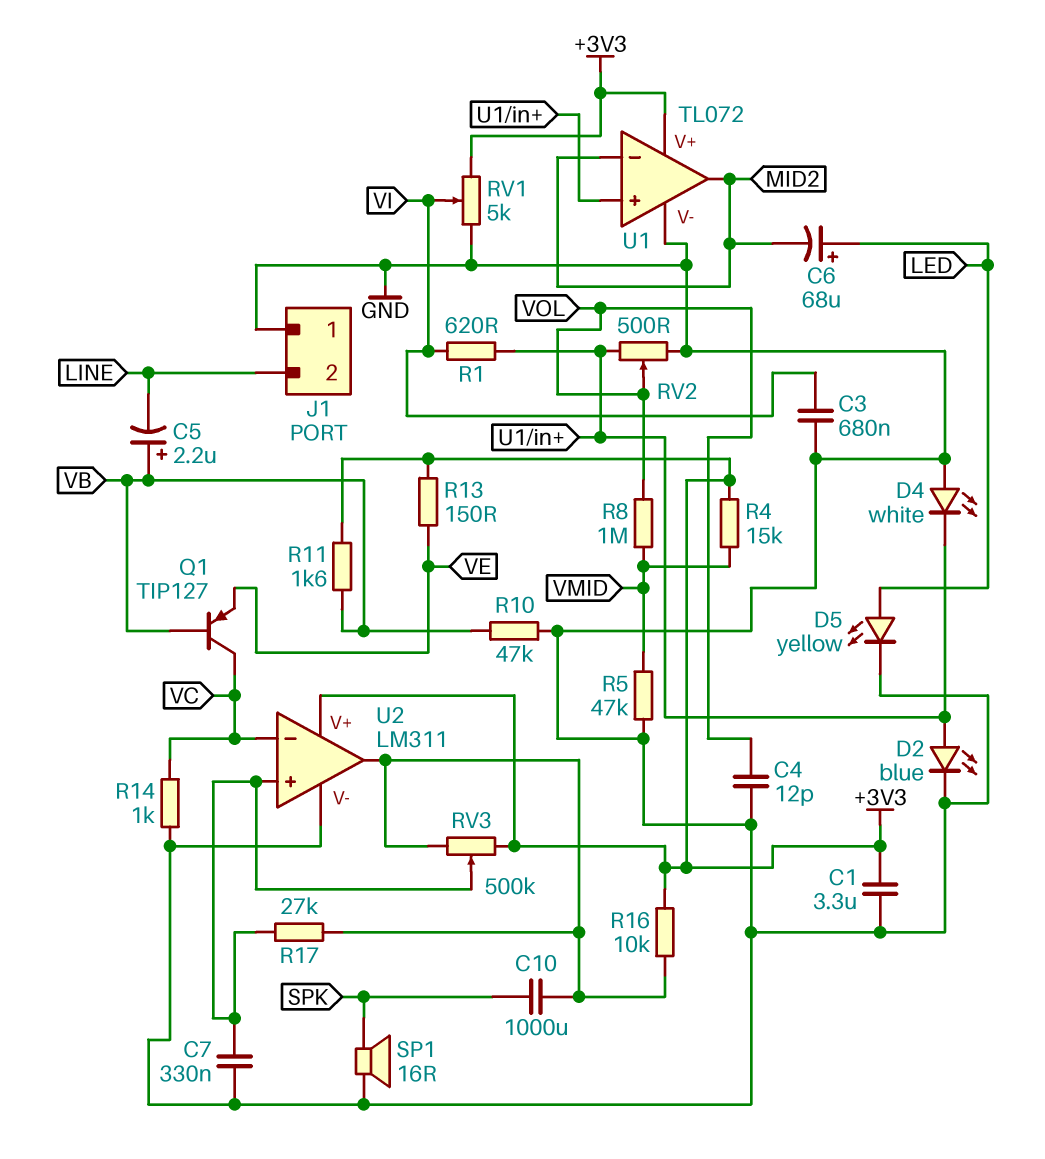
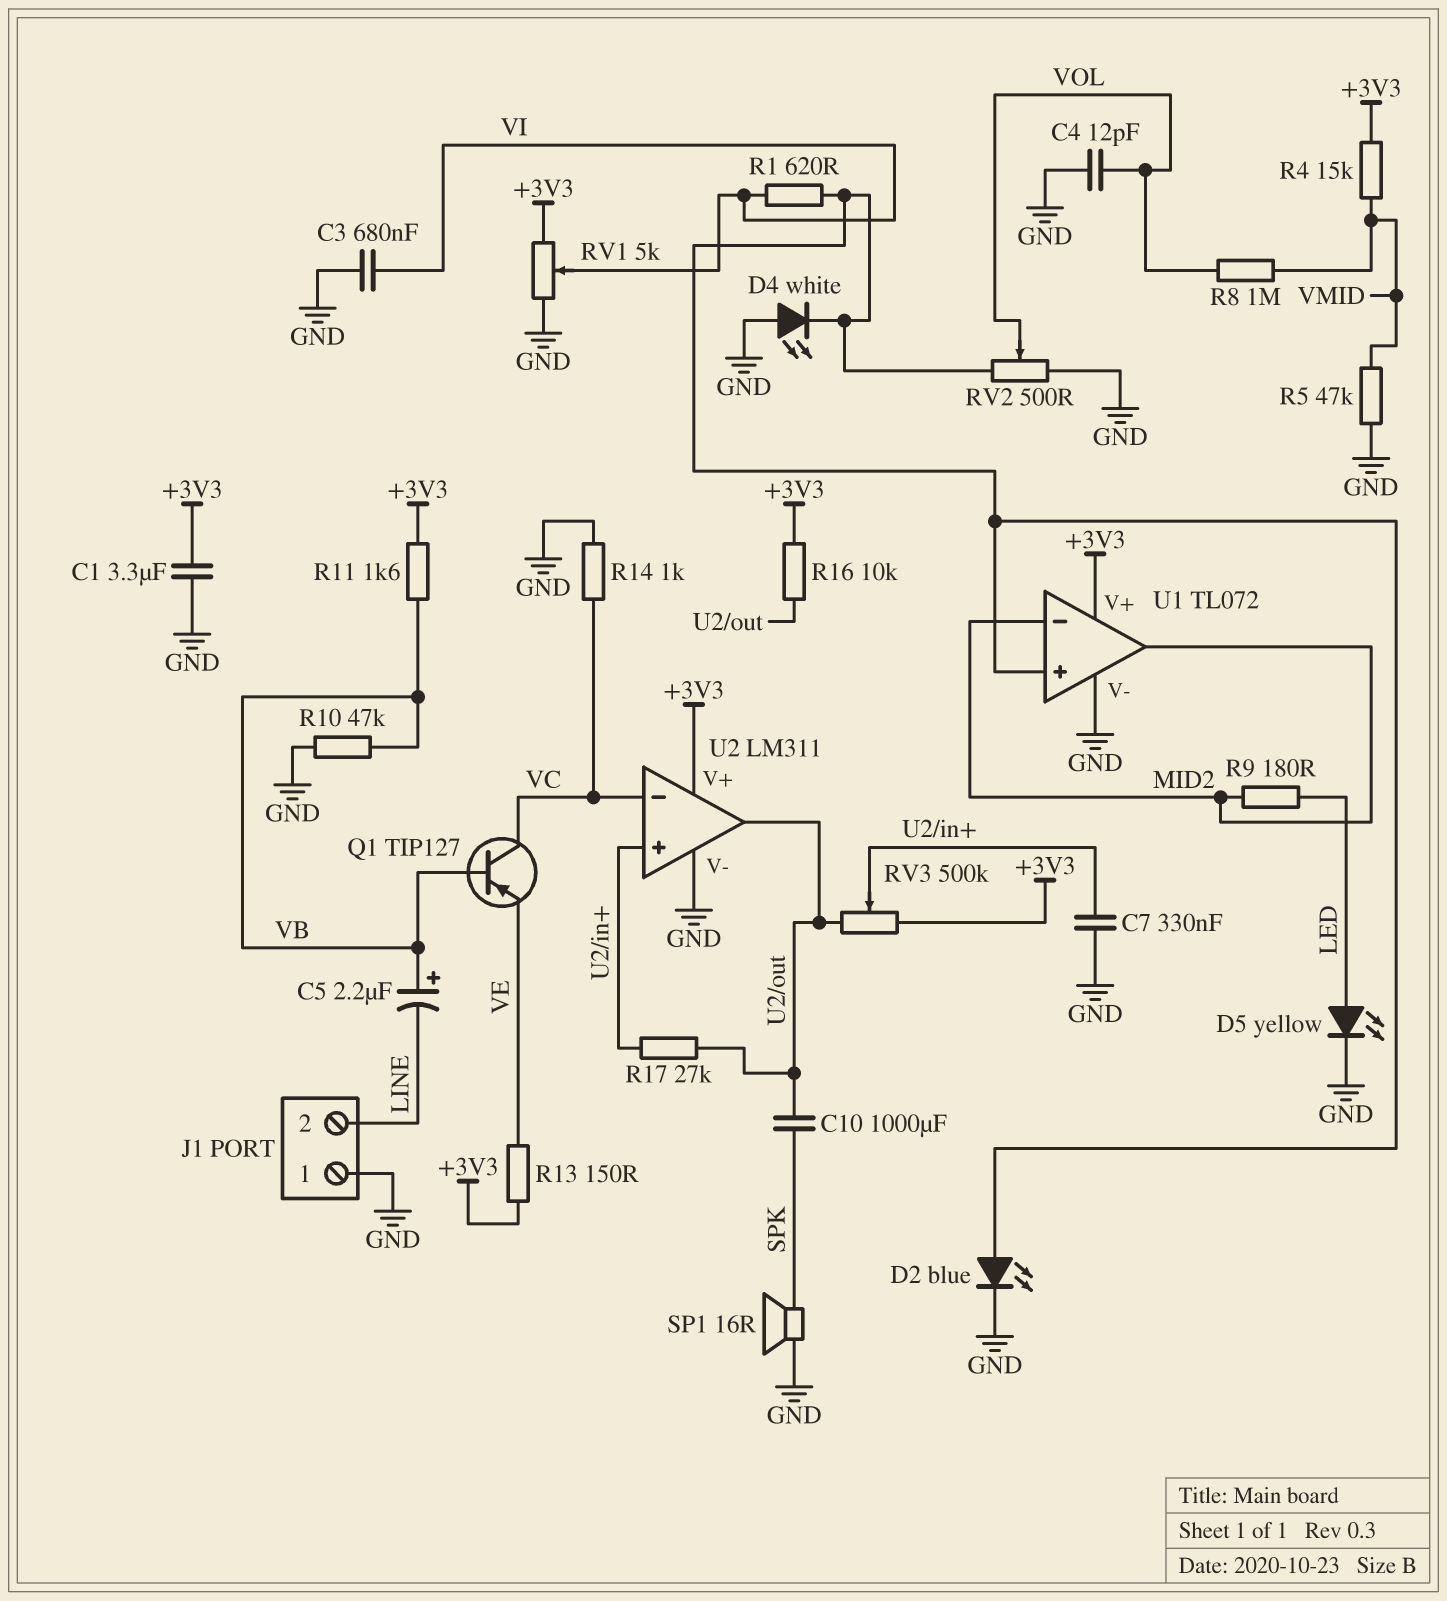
C6: 68uF (plus LED, minus MID2) -> none
R9: none -> 180 (LED, MID2)

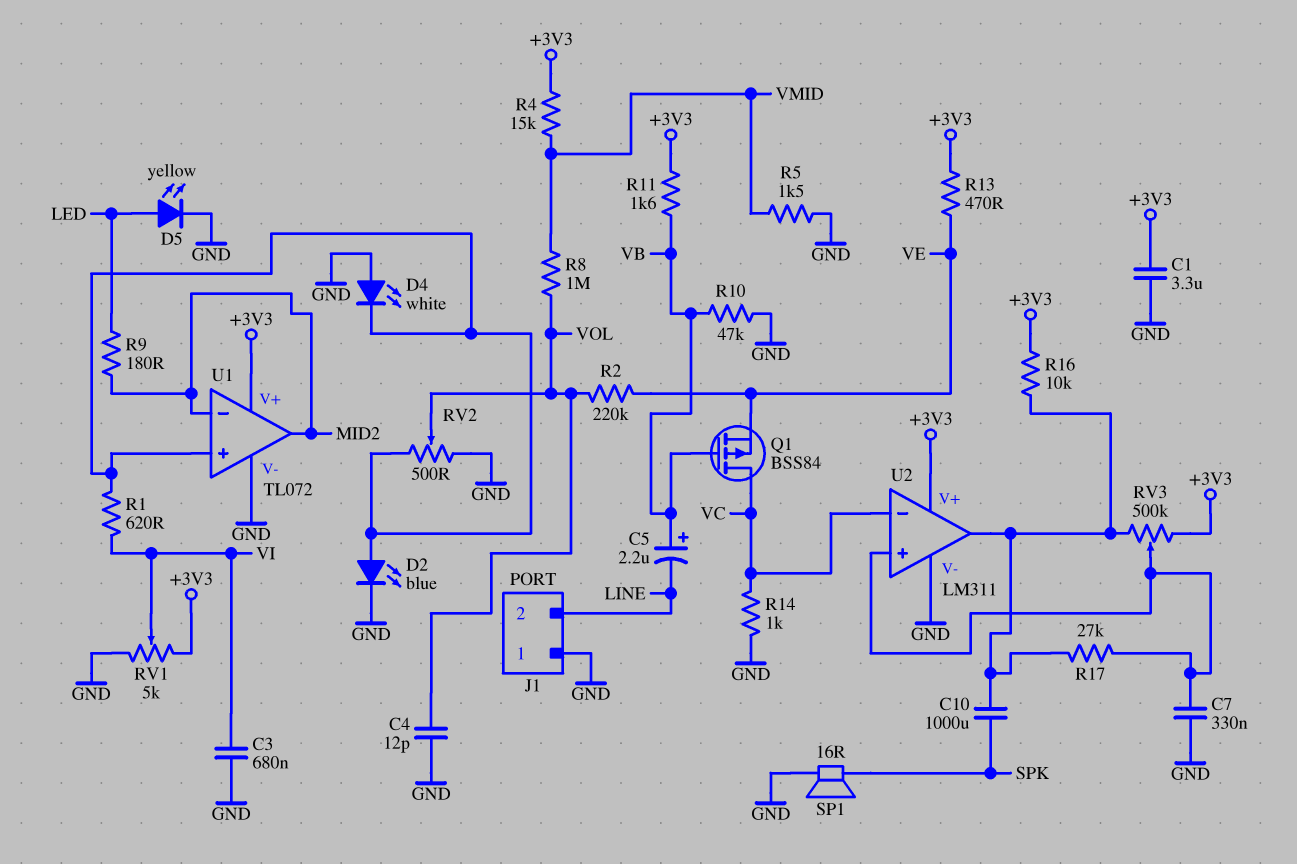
Q1: PNP TIP127 (B VB, C VC, E VE) -> PMOS BSS84 (G VB, D VC, S VE)
R2: none -> 220k (VE, VOL)
R5: 47k (GND, VMID) -> 1.5k (GND, VMID)
R13: 150 (+3V3, VE) -> 470 (+3V3, VE)

